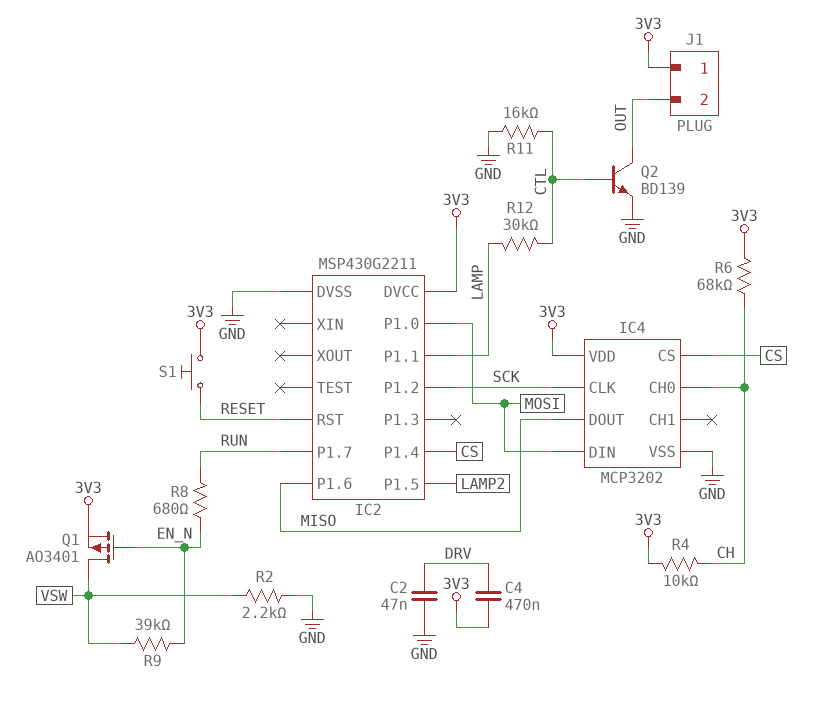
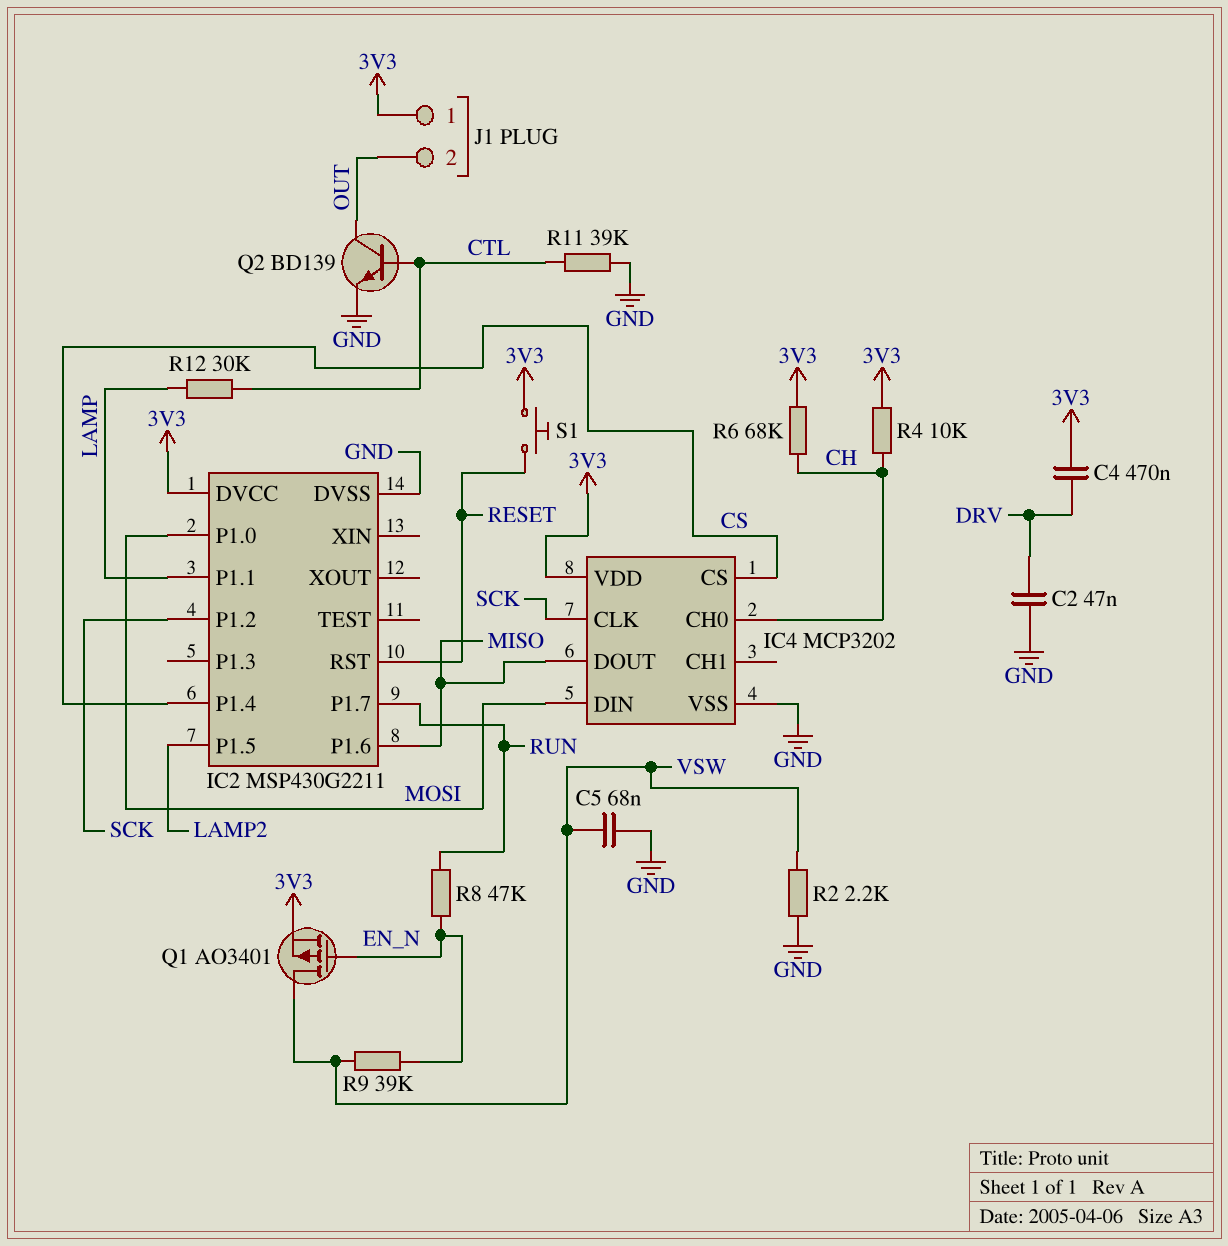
C5: none -> 68nF (GND, VSW)
R8: 680 (EN_N, RUN) -> 47k (EN_N, RUN)
R11: 16k (CTL, GND) -> 39k (CTL, GND)

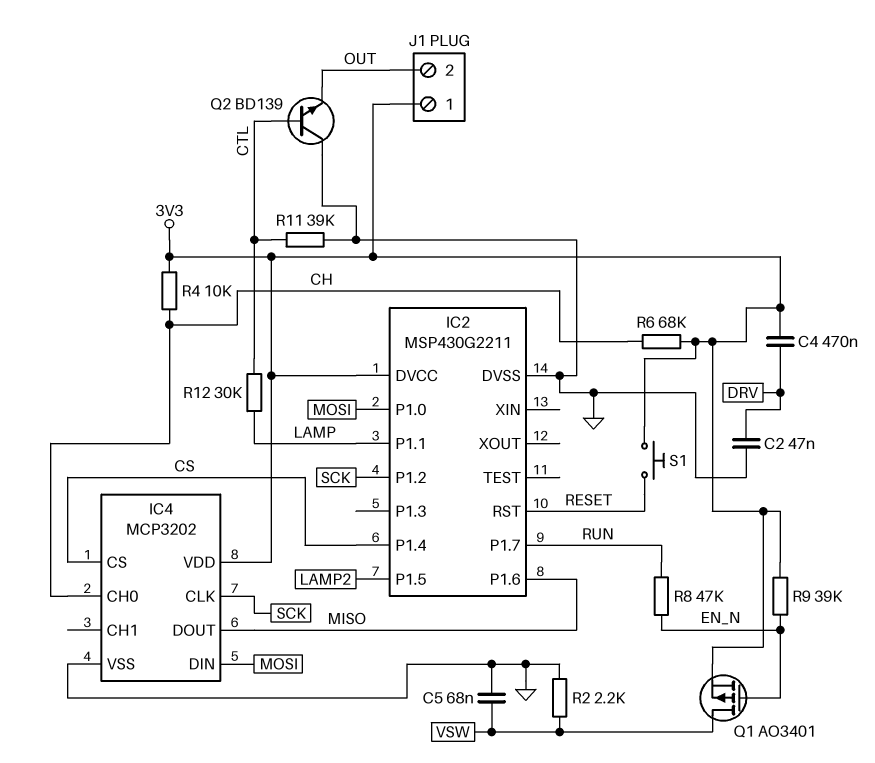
Q2: NPN BD139 (B CTL, C OUT, E GND) -> NPN BD139 (B CTL, C GND, E OUT)
R9: 39k (EN_N, VSW) -> 39k (3V3, EN_N)

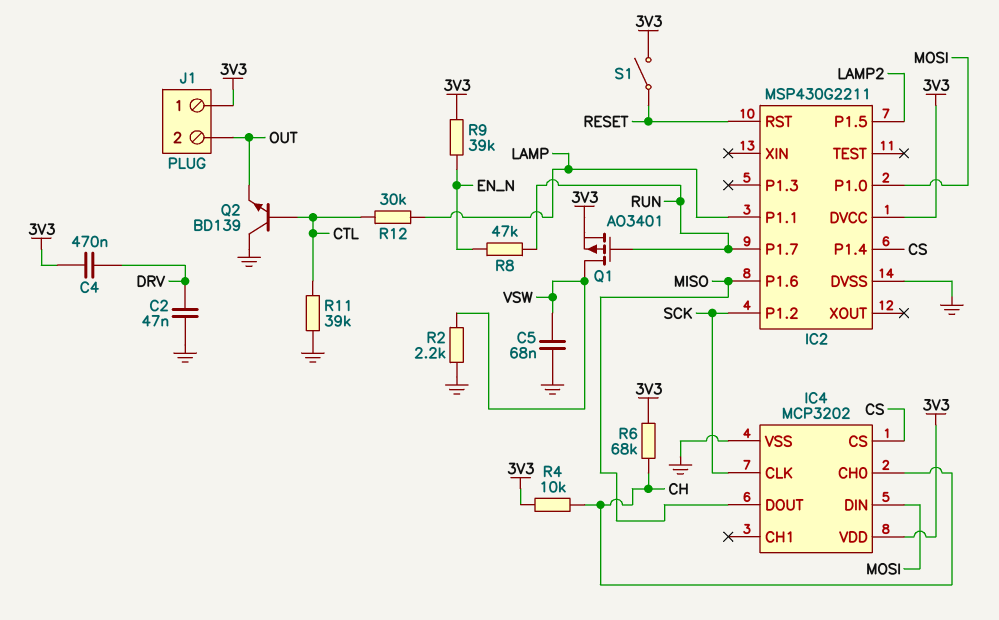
Q1: PMOS AO3401 (G EN_N, D VSW, S 3V3) -> PMOS AO3401 (G RUN, D VSW, S 3V3)
S1: button (3V3, RESET) -> switch (3V3, RESET)

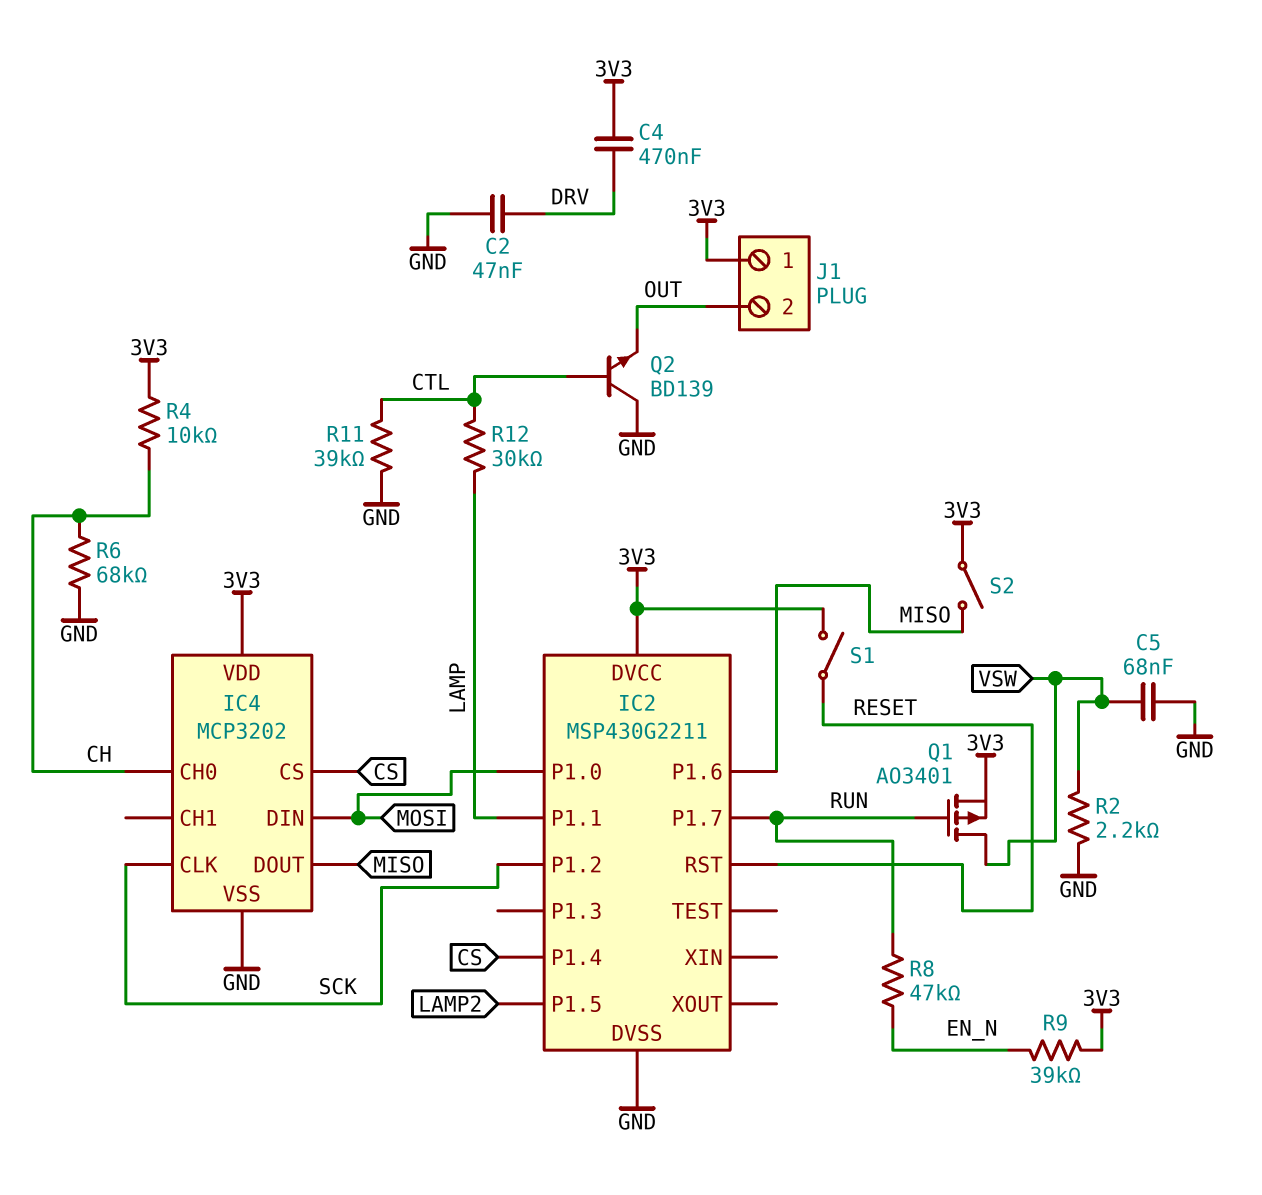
R6: 68k (3V3, CH) -> 68k (CH, GND)
S2: none -> switch (3V3, MISO)

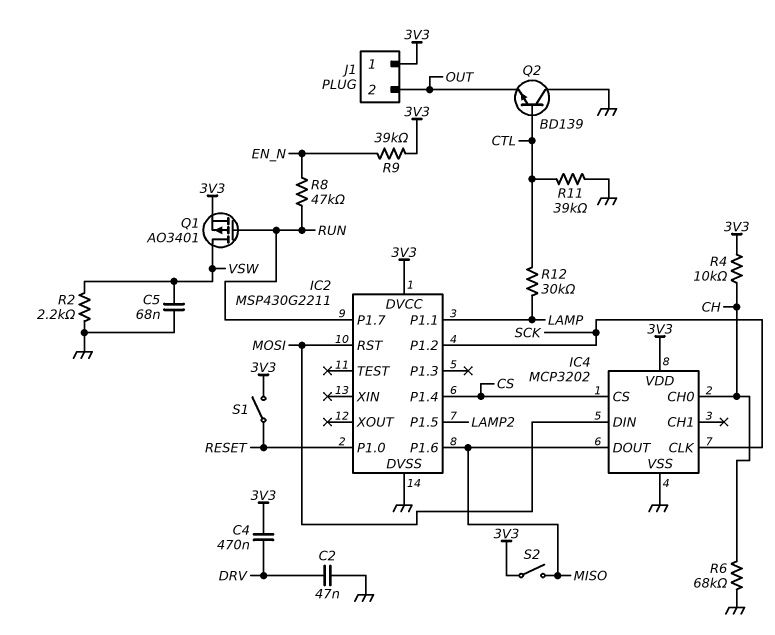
IC2 pin P1.0: MOSI -> RESET
IC2 pin RST: RESET -> MOSI

